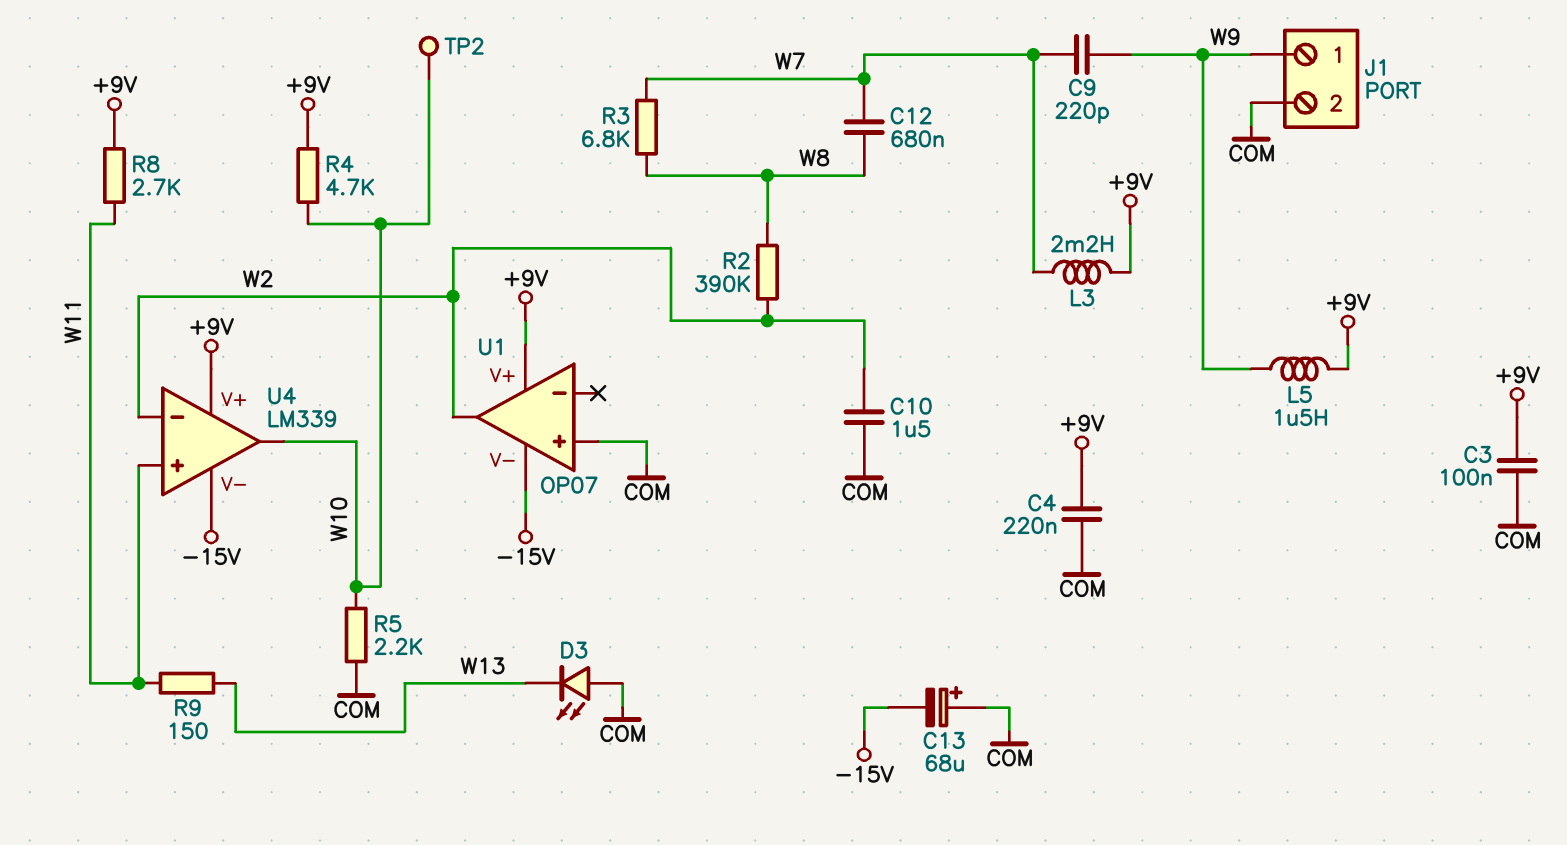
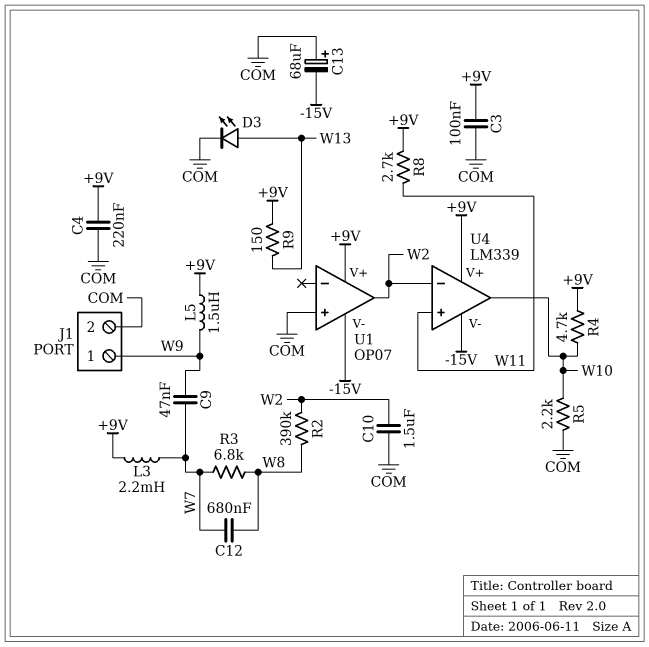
C9: 220pF (W7, W9) -> 47nF (W7, W9)
D3: LED (A COM, K W13) -> LED (A W13, K COM)
R9: 150 (W11, W13) -> 150 (+9V, W13)
TP2: test point (W10) -> none

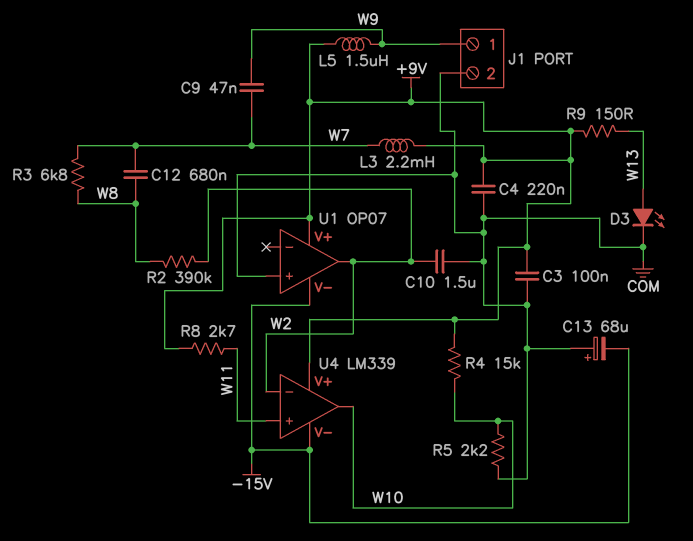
R4: 4.7k (+9V, W10) -> 15k (+9V, W10)

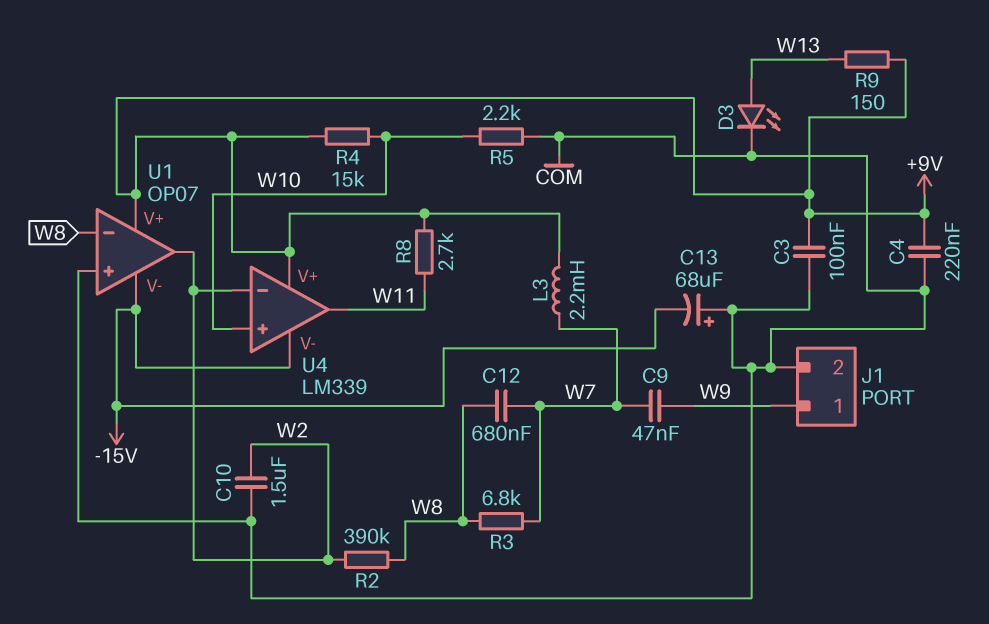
L5: 1.5uH (+9V, W9) -> none
U1 pin in-: none -> W8
U4 pin in+: W11 -> W10
U4 pin out: W10 -> W11

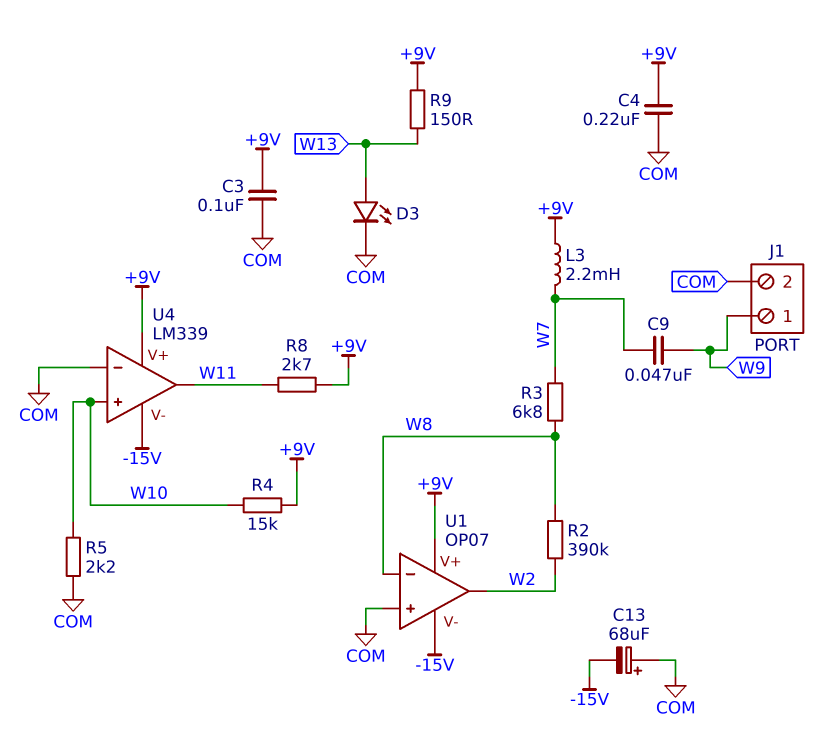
C10: 1.5uF (COM, W2) -> none
C12: 680nF (W7, W8) -> none
U4 pin in-: W2 -> COM

